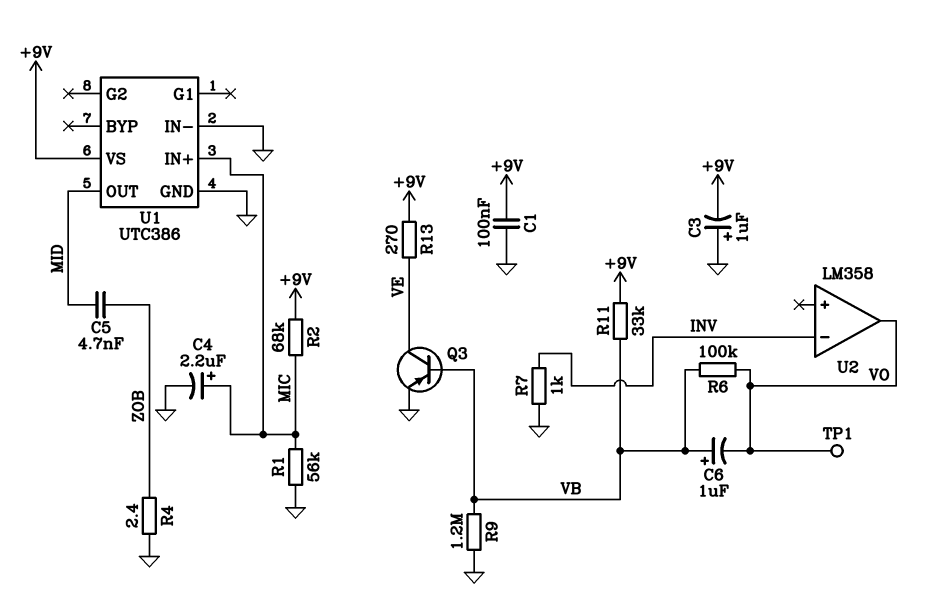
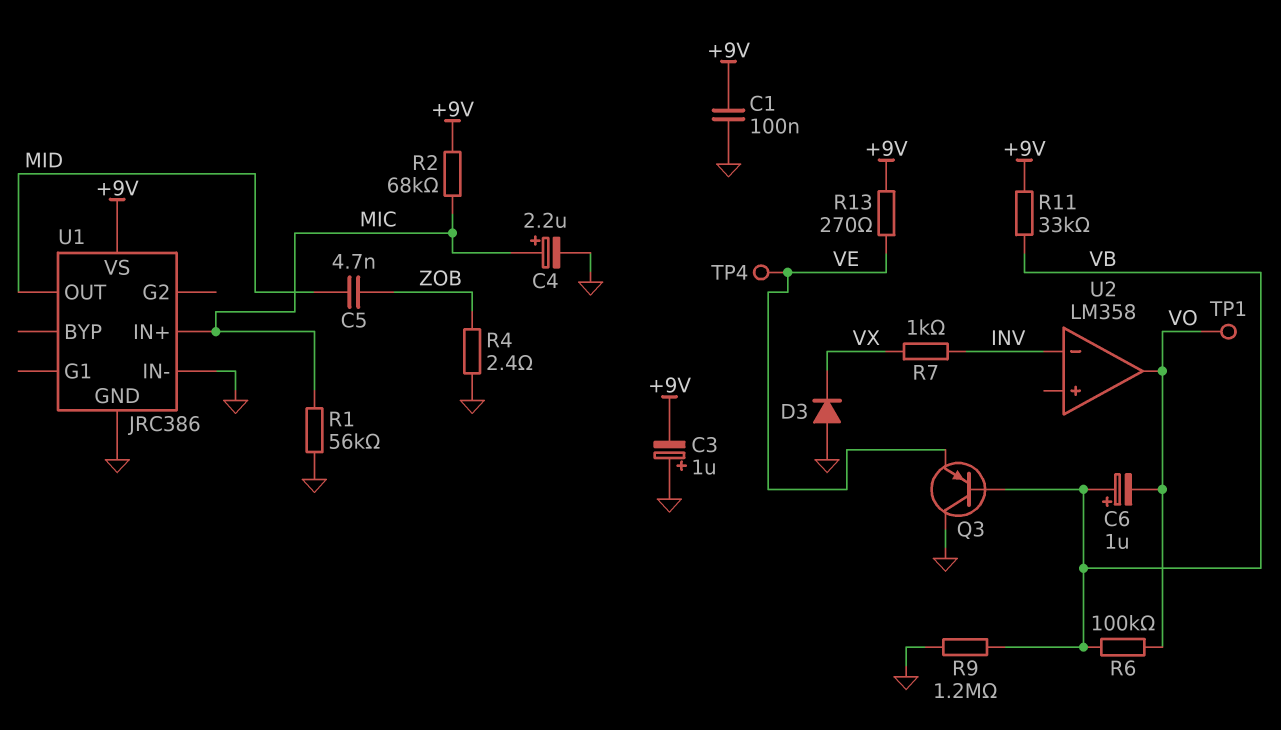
D3: none -> diode (A GND, K VX)
Q3: PNP (B VB, C VE, E GND) -> PNP (B VB, C GND, E VE)
R7: 1k (GND, INV) -> 1k (INV, VX)
TP4: none -> test point (VE)
U1: UTC386 -> JRC386

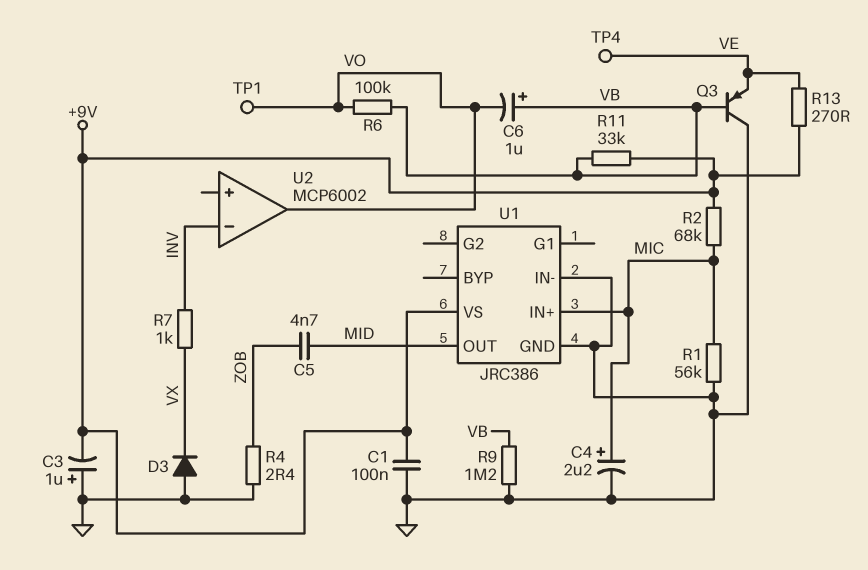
U2: LM358 -> MCP6002

